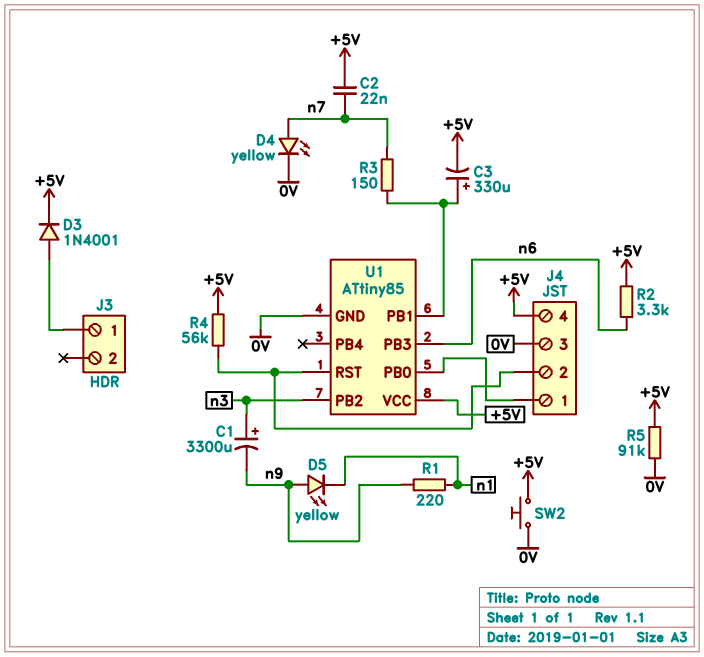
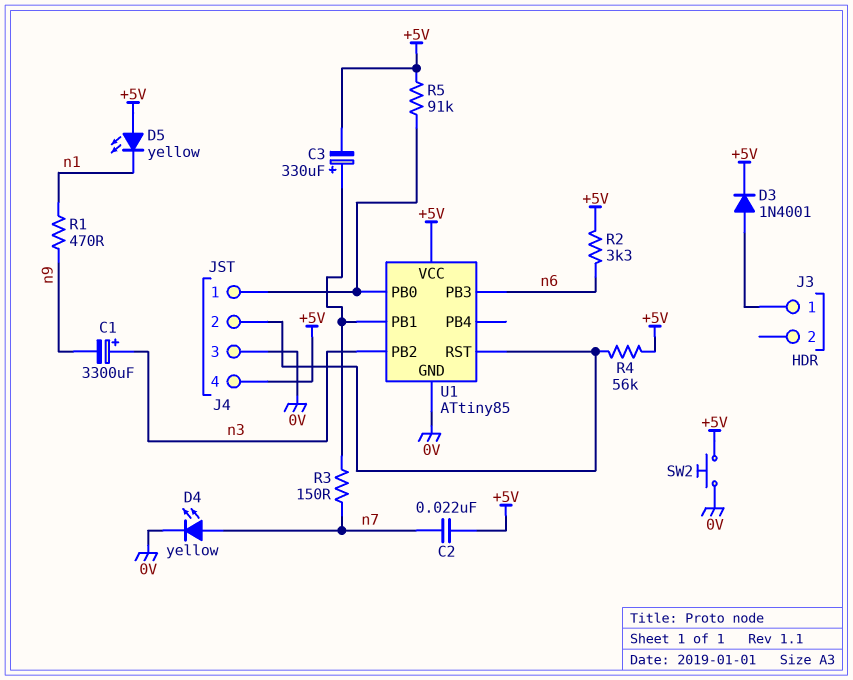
D5: LED yellow (A n9, K n1) -> LED yellow (A +5V, K n1)
R1: 220 (n1, n9) -> 470 (n1, n9)
R5: 91k (+5V, 0V) -> 91k (+5V, J4/1)

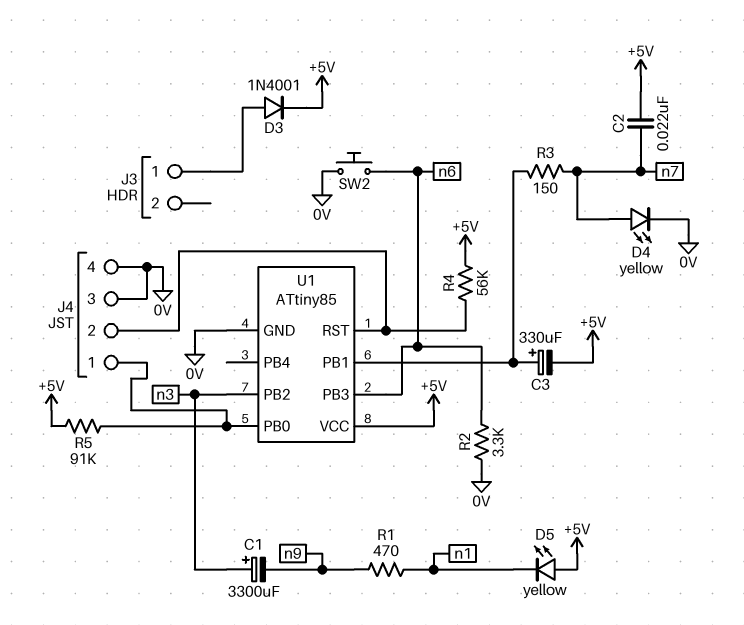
J4 pin 4: +5V -> 0V
R2: 3.3k (+5V, n6) -> 3.3k (0V, n6)
SW2: button (+5V, 0V) -> button (0V, n6)

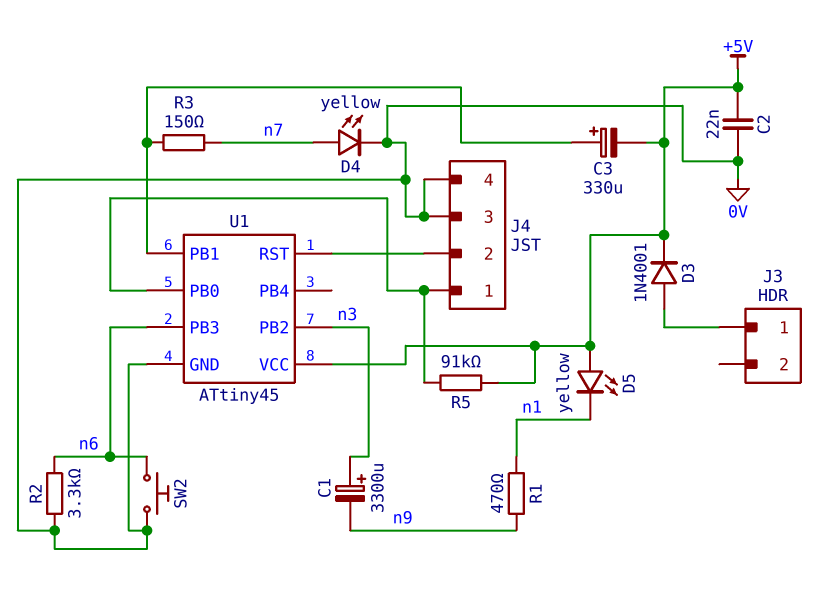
C2: 22nF (+5V, n7) -> 22nF (+5V, 0V)
R4: 56k (+5V, J4/2) -> none
U1: ATtiny85 -> ATtiny45

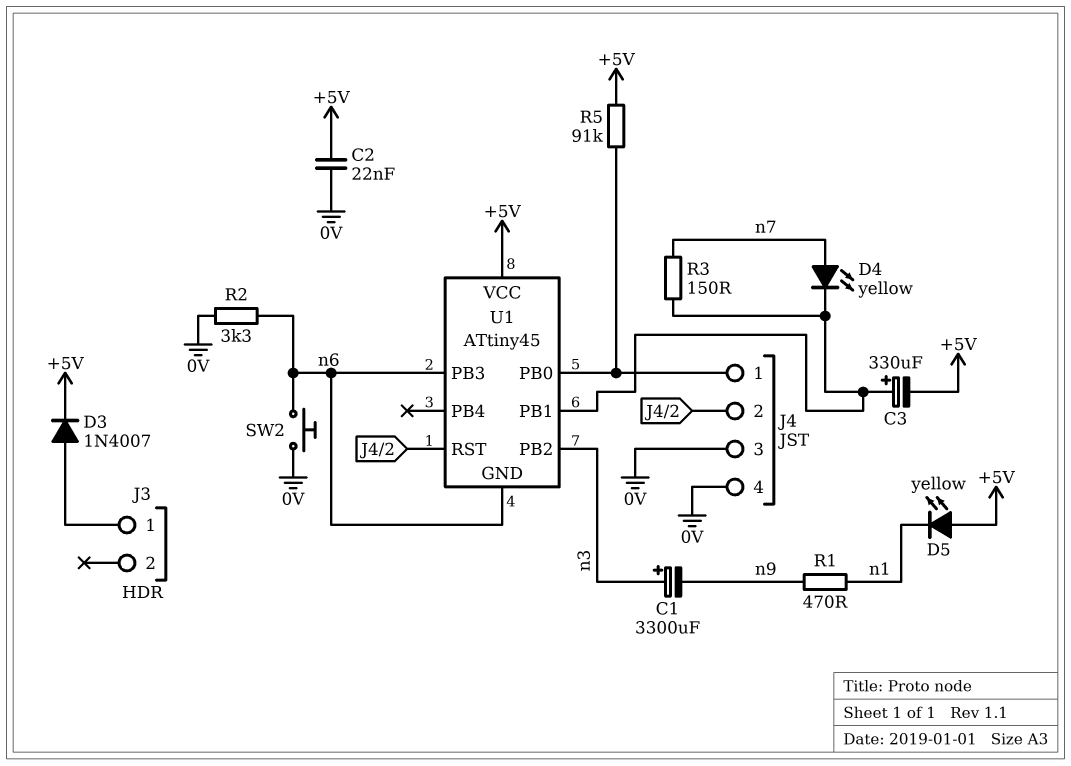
D3: diode 1N4001 (A J3/1, K +5V) -> diode 1N4007 (A J3/1, K +5V)
D4: LED yellow (A n7, K 0V) -> LED yellow (A n7, K U1/PB1)
U1 pin GND: 0V -> n6

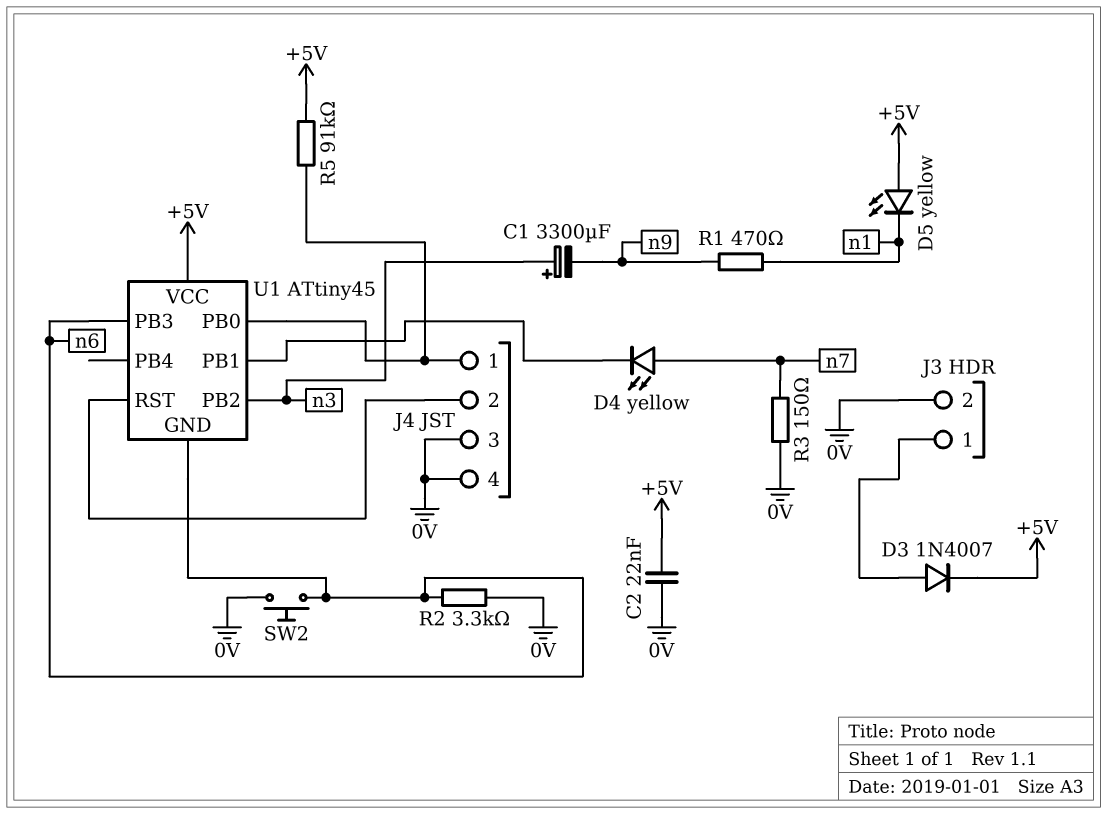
C3: 330uF (plus U1/PB1, minus +5V) -> none
J3 pin 2: none -> 0V
R3: 150 (U1/PB1, n7) -> 150 (0V, n7)

